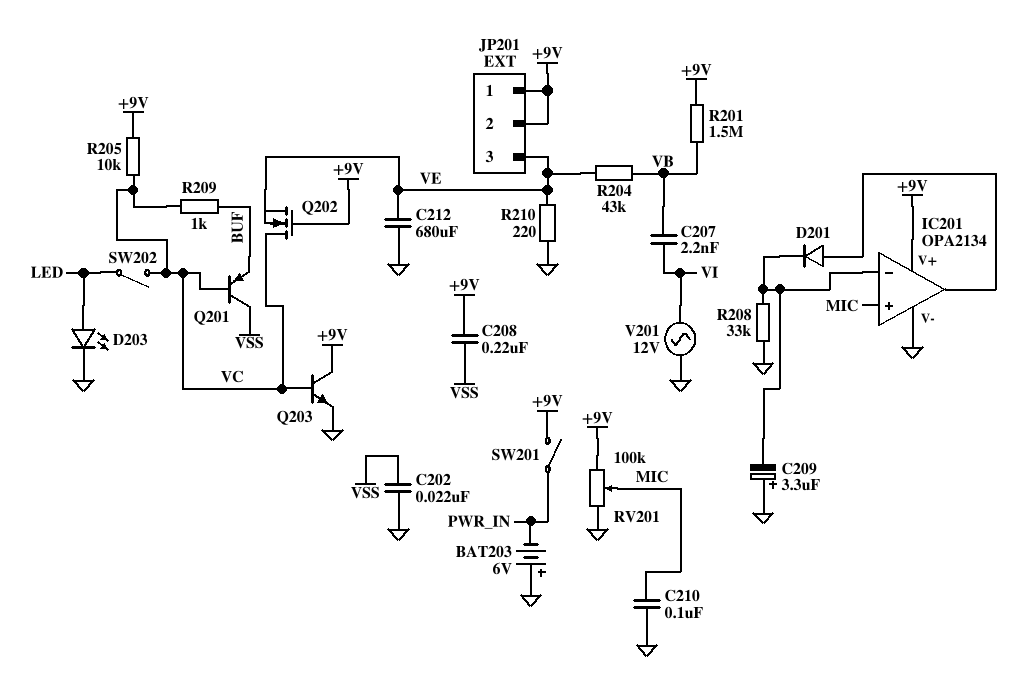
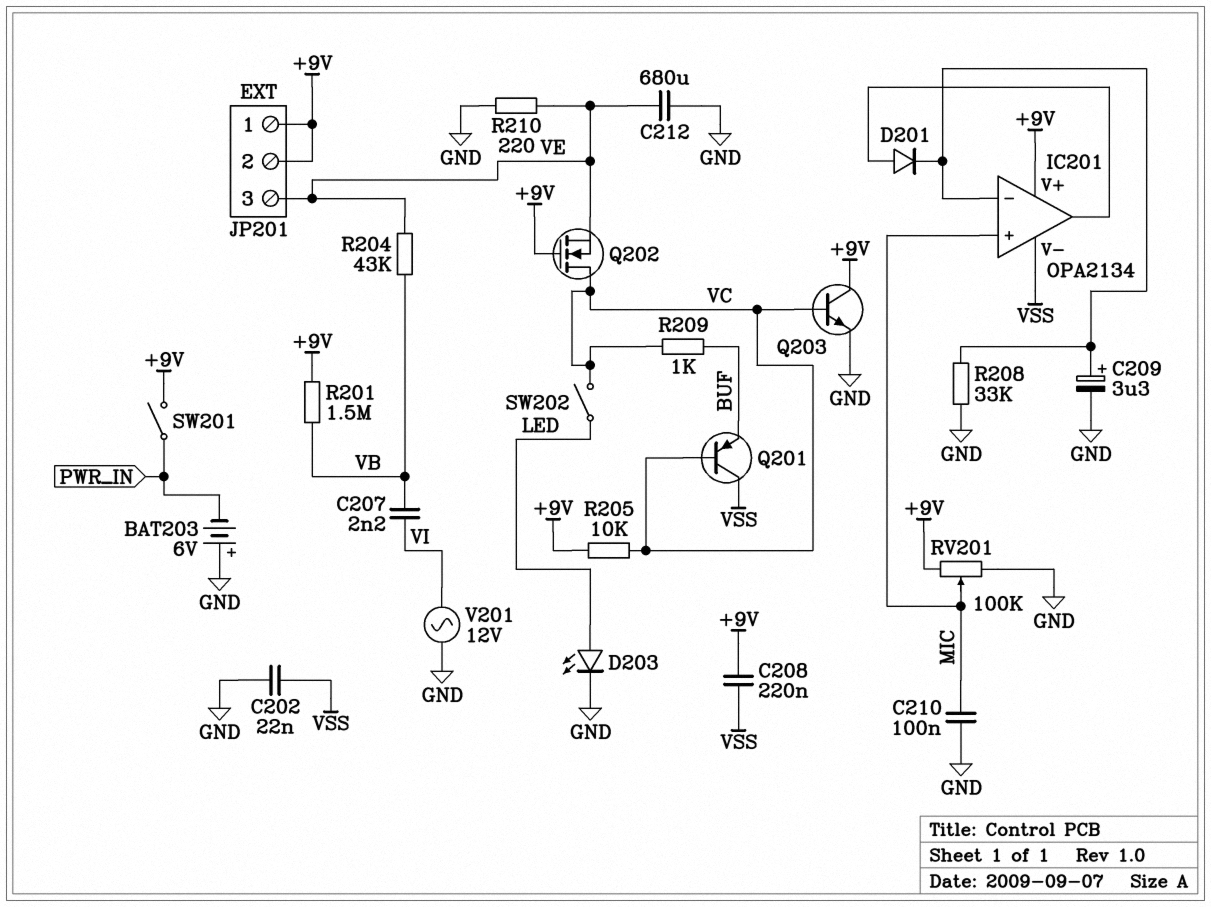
C209: 3.3uF (plus GND, minus IC201/in-) -> 3.3uF (plus IC201/in-, minus GND)
IC201 pin V-: GND -> VSS

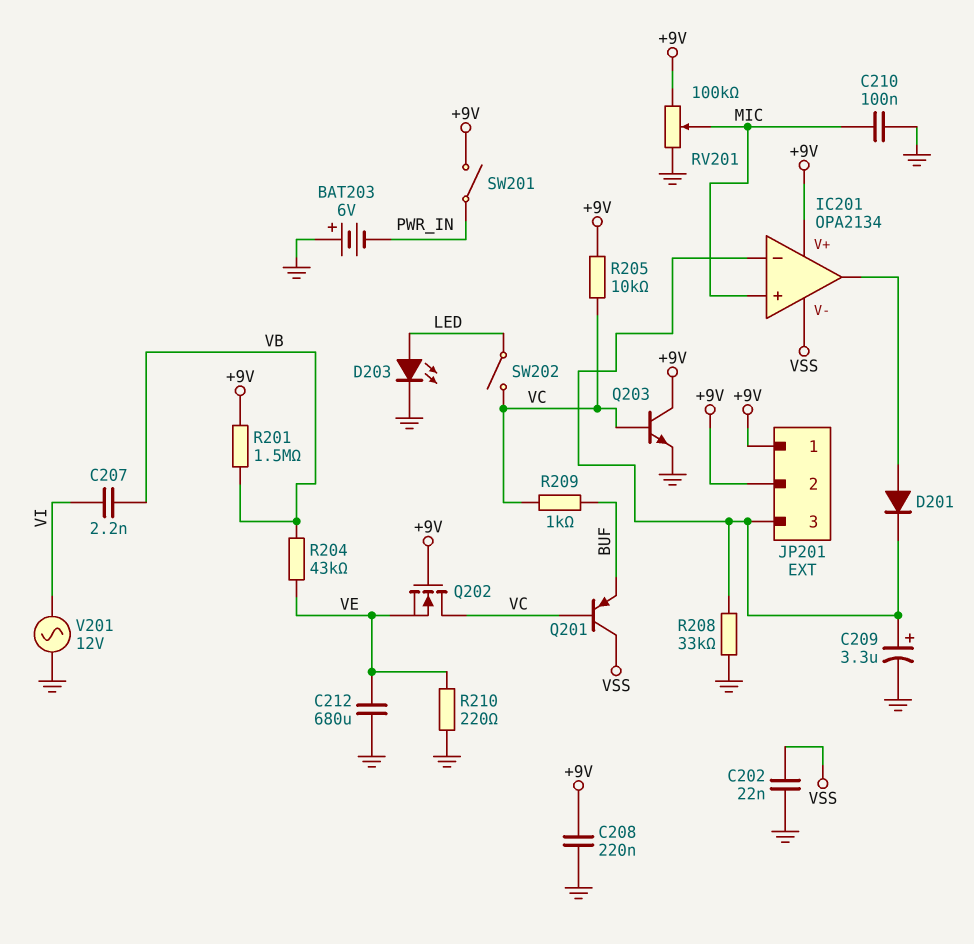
C208: 220nF (+9V, VSS) -> 220nF (+9V, GND)
JP201 pin 3: VE -> IC201/in-

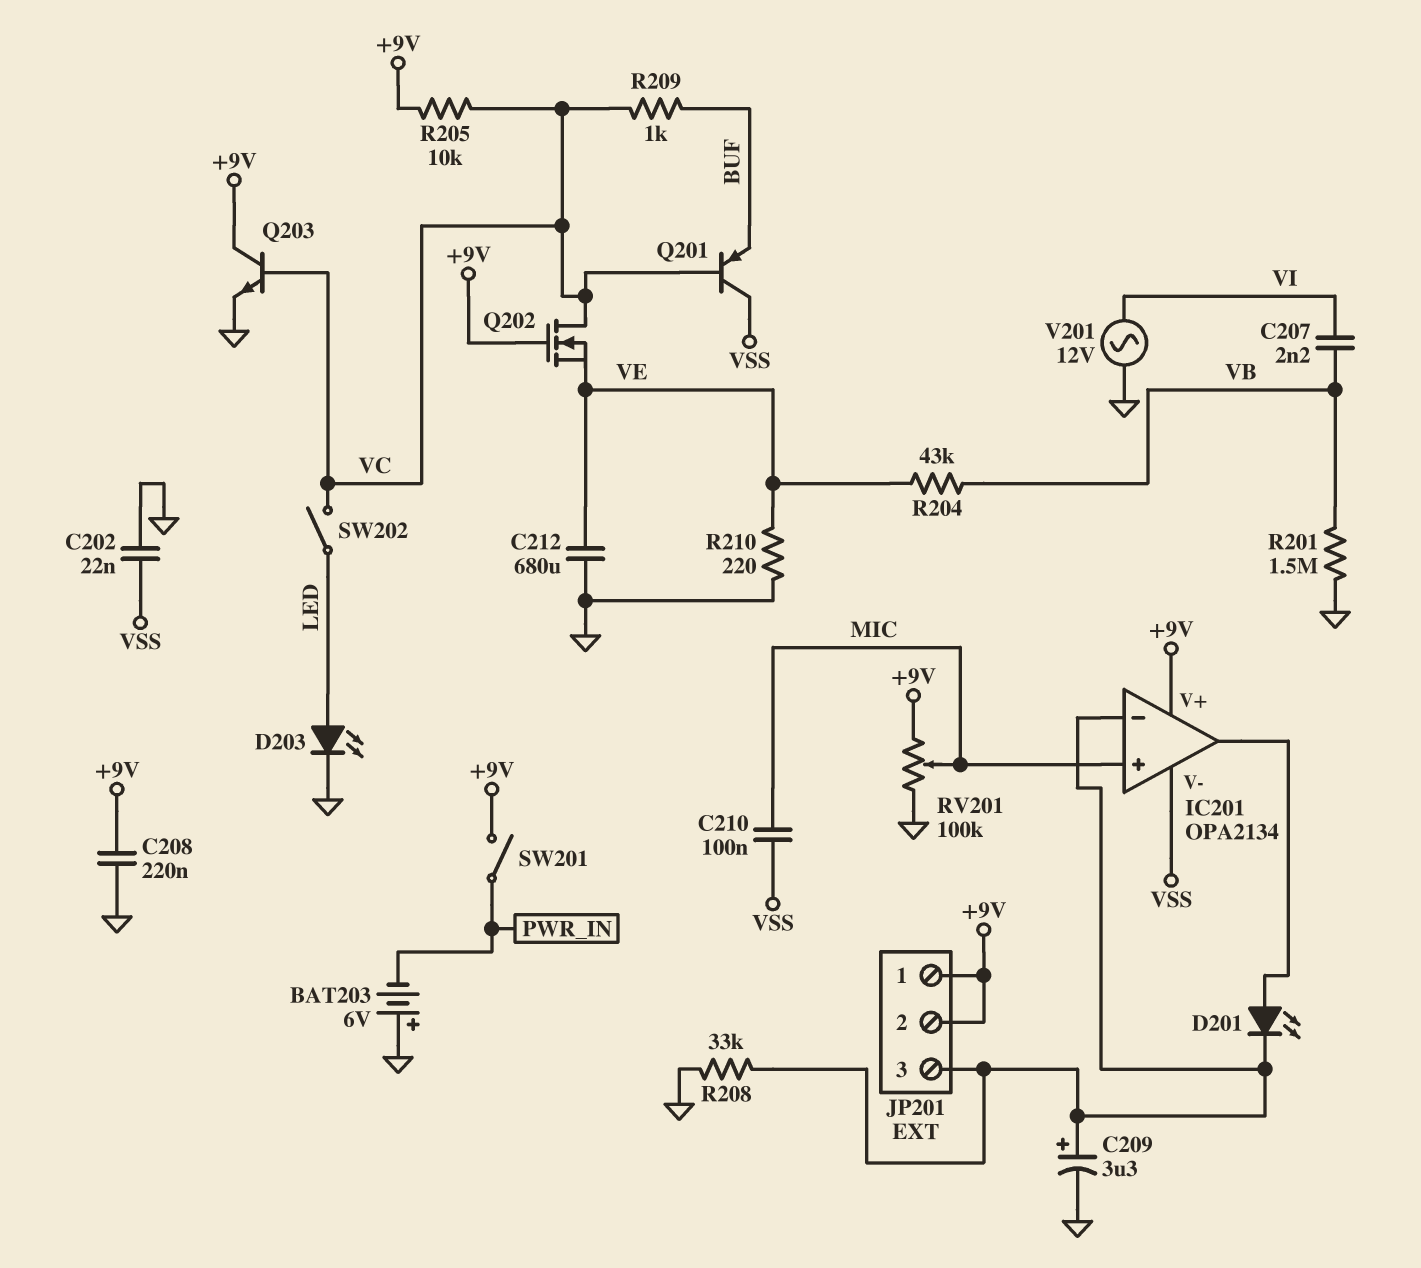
C210: 100nF (GND, MIC) -> 100nF (MIC, VSS)
D201: diode (A IC201/out, K IC201/in-) -> LED (A IC201/out, K IC201/in-)
R201: 1.5M (+9V, VB) -> 1.5M (GND, VB)

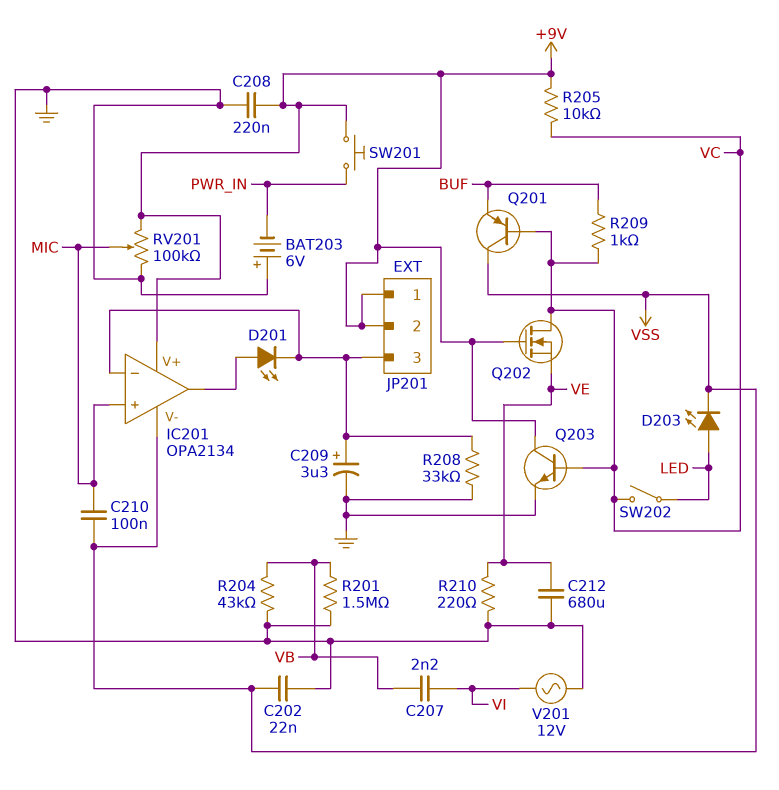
D203: LED (A LED, K GND) -> LED (A LED, K VSS)
R204: 43k (VB, VE) -> 43k (GND, VB)
SW201: switch (+9V, PWR_IN) -> button (+9V, PWR_IN)

